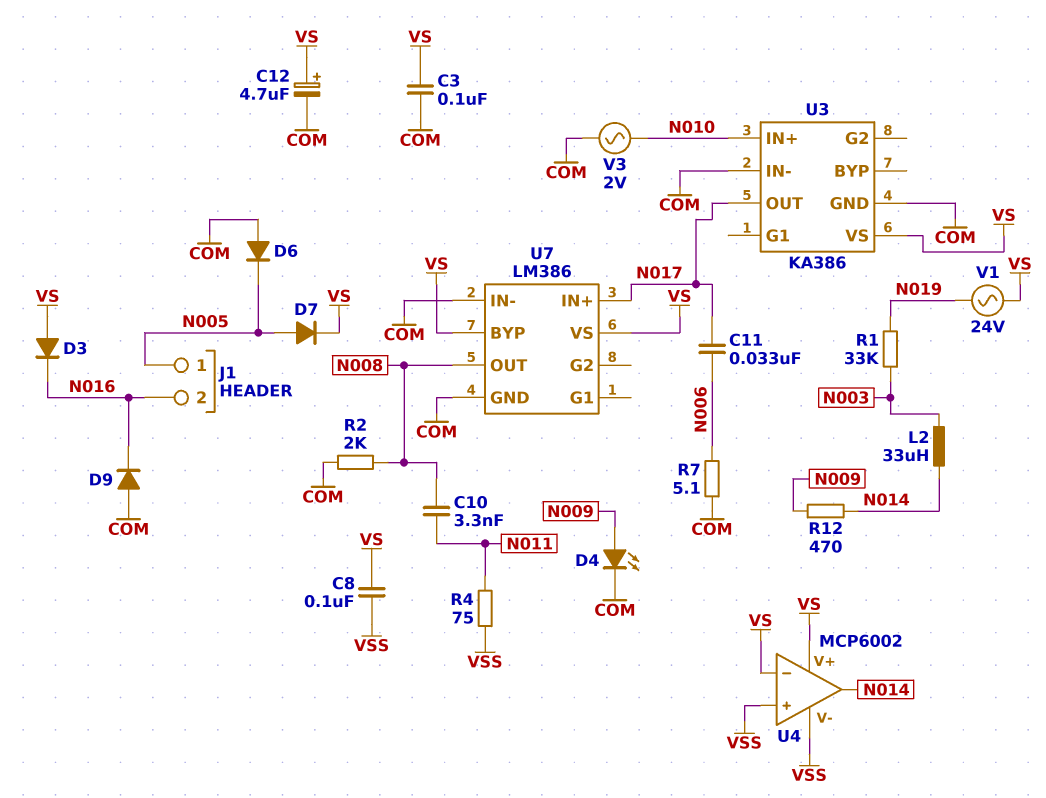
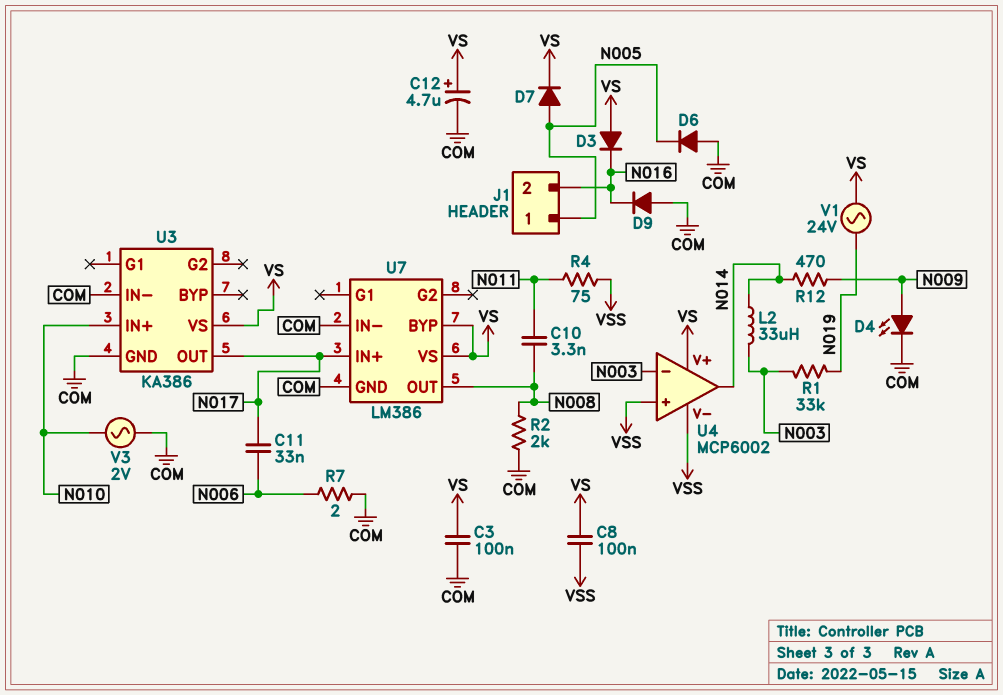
R7: 5.1 (COM, N006) -> 2 (COM, N006)
U4 pin in-: VS -> N003

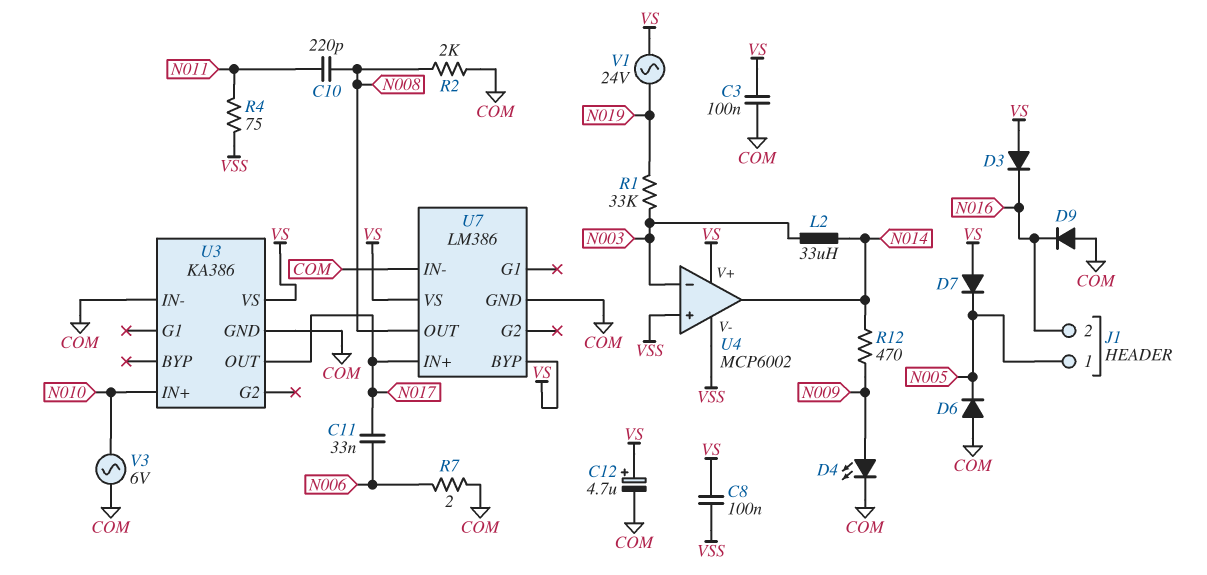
C10: 3.3nF (N008, N011) -> 220pF (N008, N011)
D7: diode (A N005, K VS) -> diode (A VS, K N005)
V3: AC 2V (COM, N010) -> AC 6V (COM, N010)

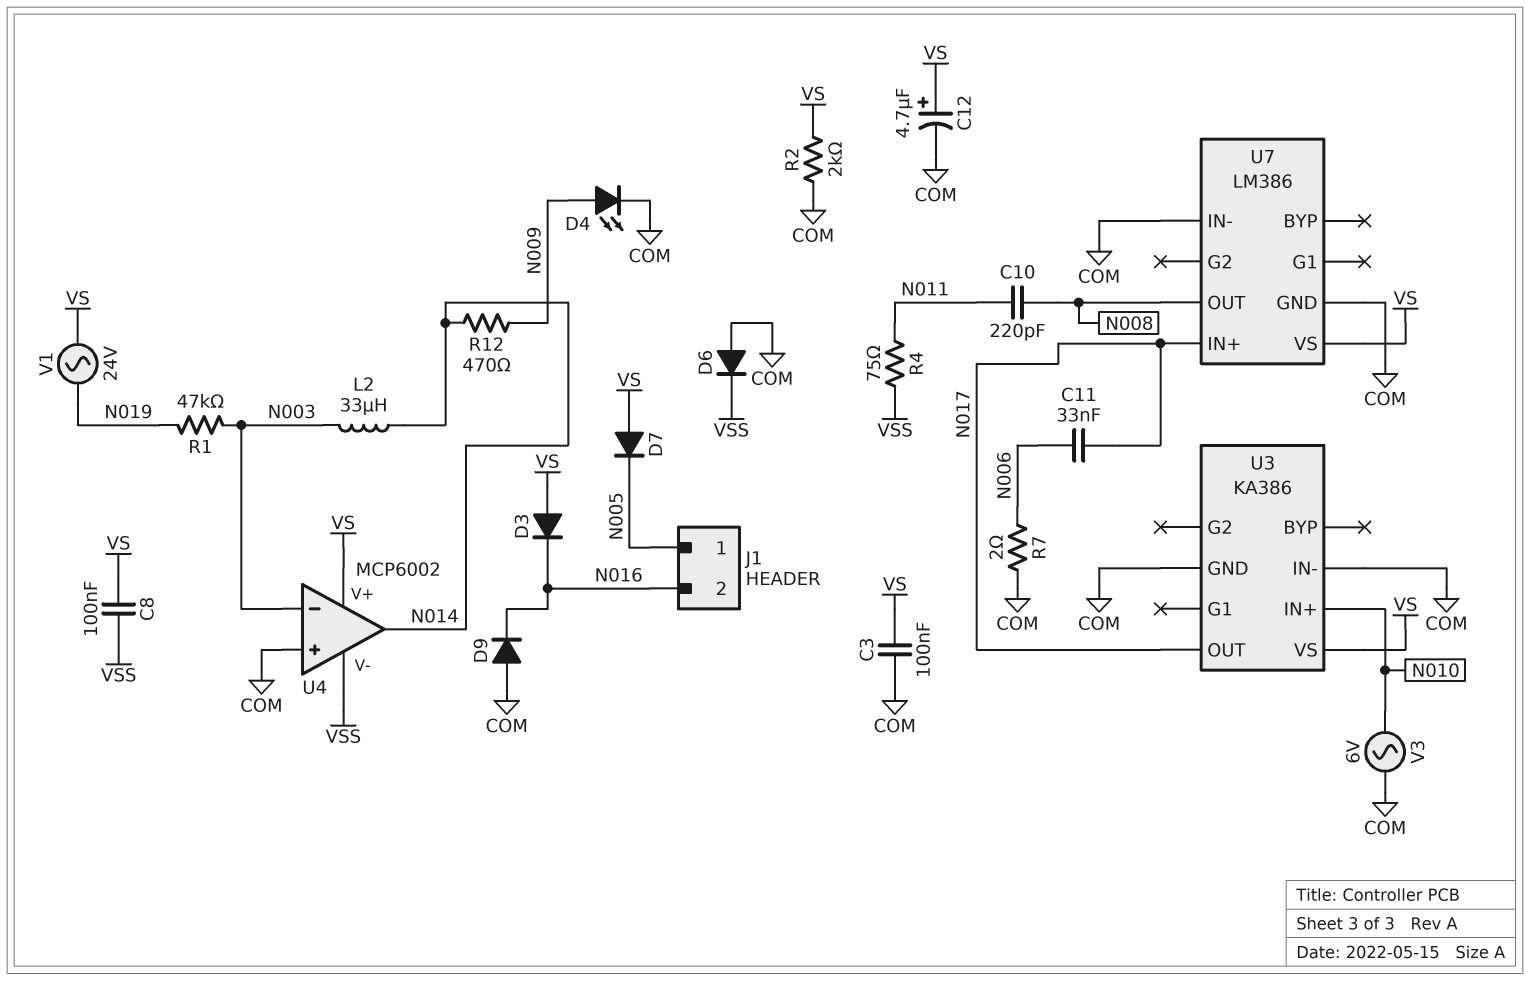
D6: diode (A COM, K N005) -> diode (A COM, K VSS)
R1: 33k (N003, N019) -> 47k (N003, N019)
R2: 2k (COM, N008) -> 2k (COM, VS)
U4 pin in+: VSS -> COM
U7 pin BYP: VS -> none

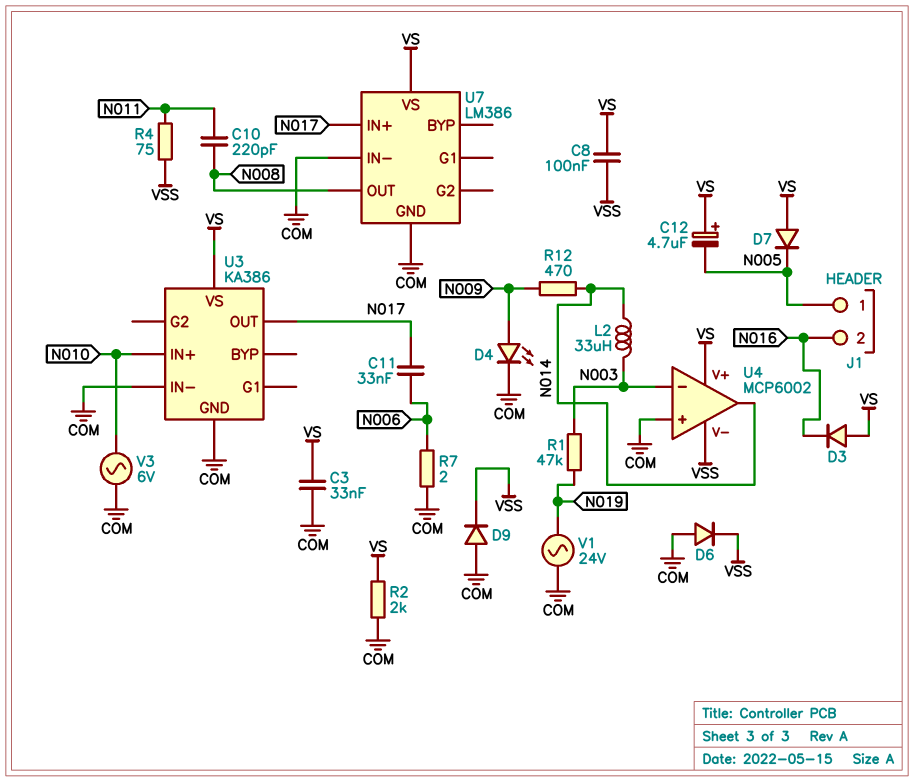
C3: 100nF (COM, VS) -> 33nF (COM, VS)
C12: 4.7uF (plus VS, minus COM) -> 4.7uF (plus VS, minus N005)
D9: diode (A COM, K N016) -> diode (A COM, K VSS)
V1: AC 24V (N019, VS) -> AC 24V (COM, N019)

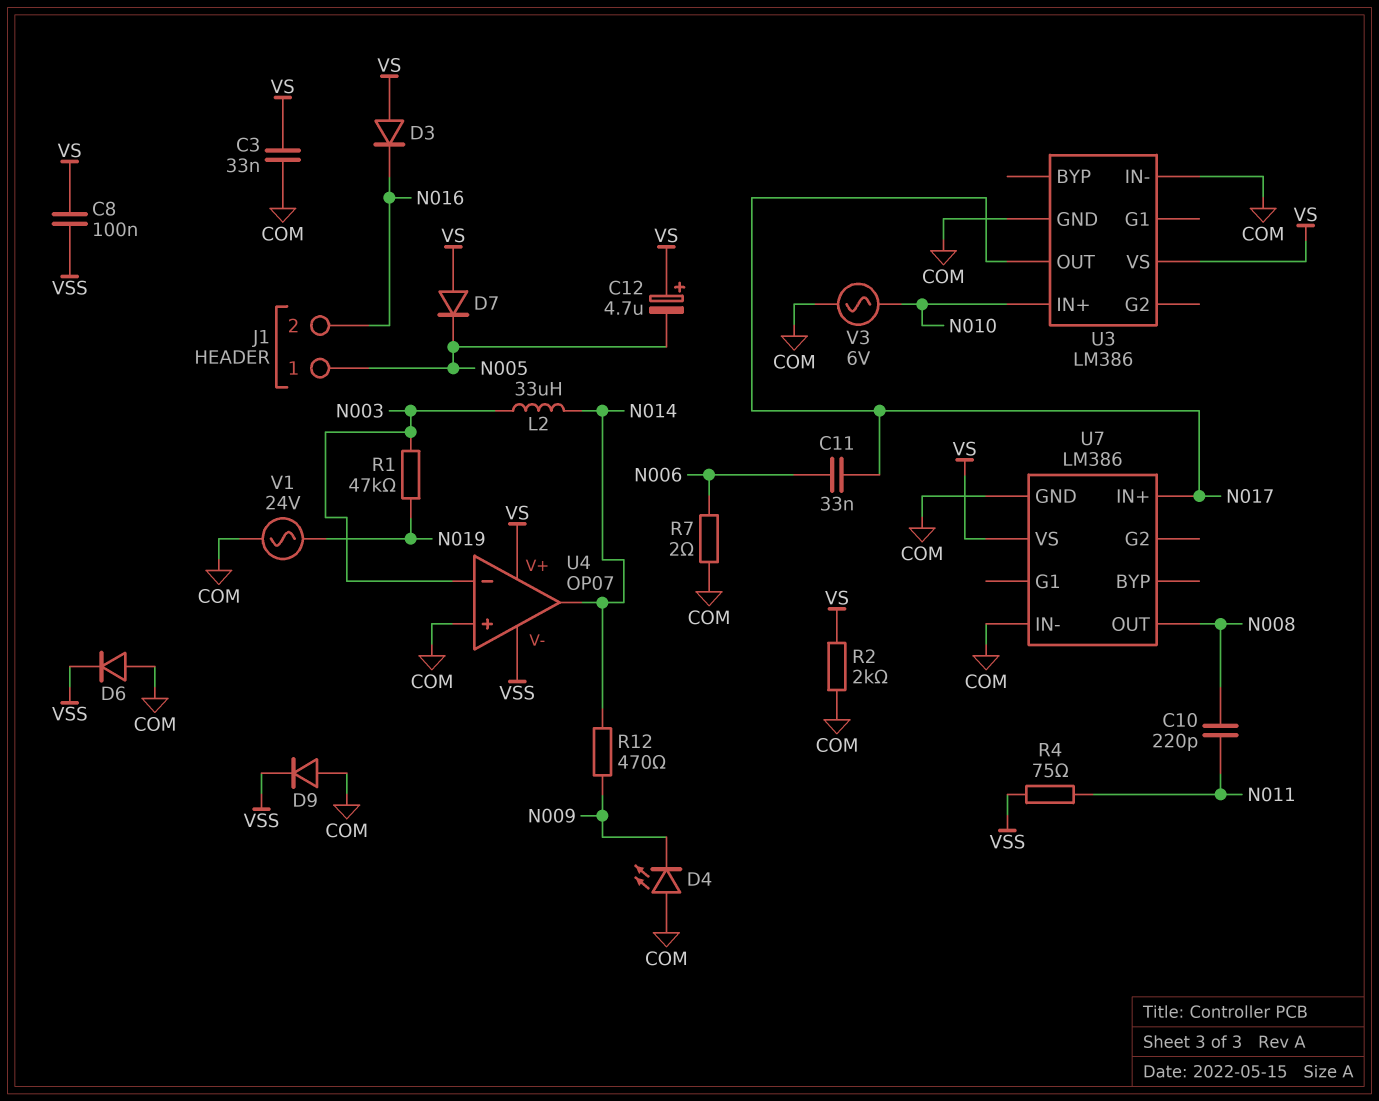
D4: LED (A N009, K COM) -> LED (A COM, K N009)
U3: KA386 -> LM386
U4: MCP6002 -> OP07

